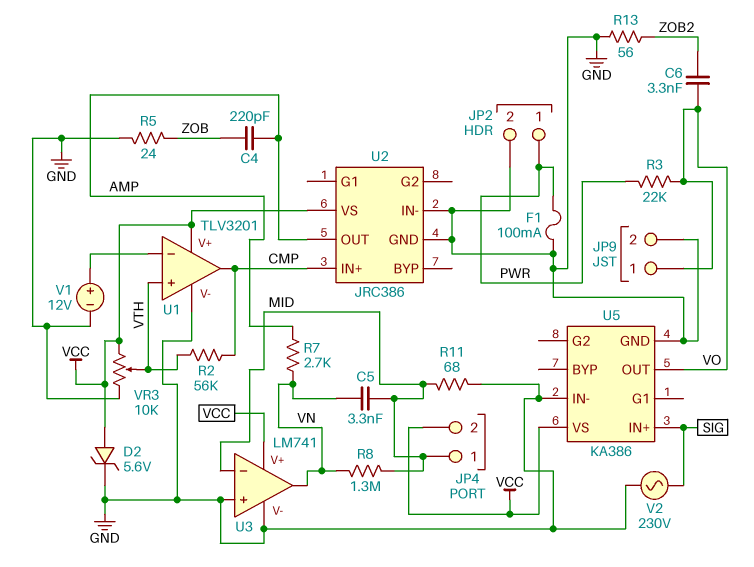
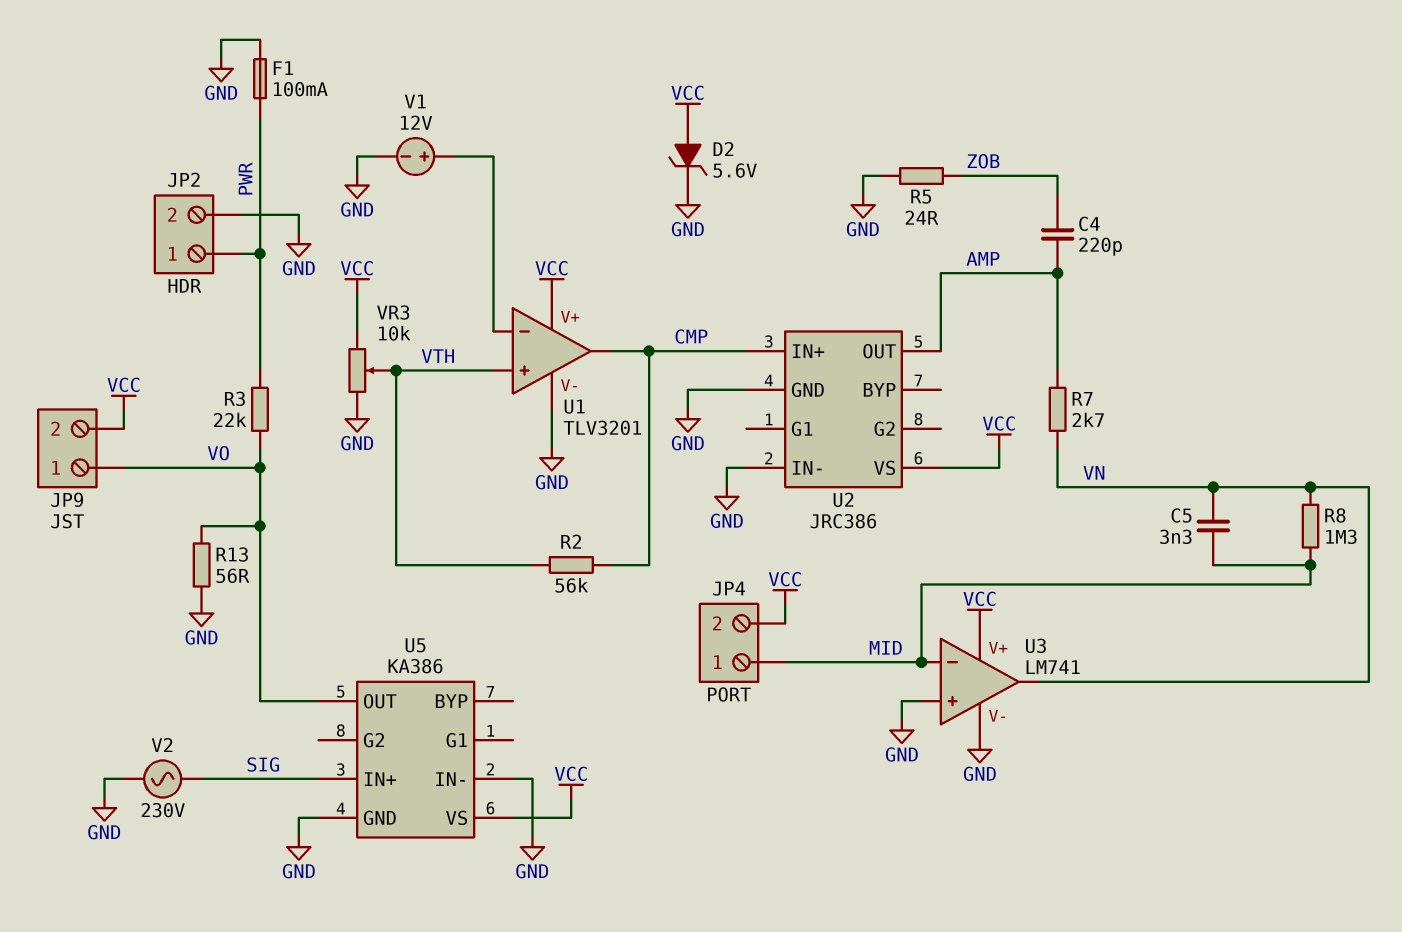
C6: 3.3nF (VO, ZOB2) -> none
JP9 pin 2: GND -> VCC
R11: 68 (GND, MID) -> none
R13: 56 (GND, ZOB2) -> 56 (GND, VO)

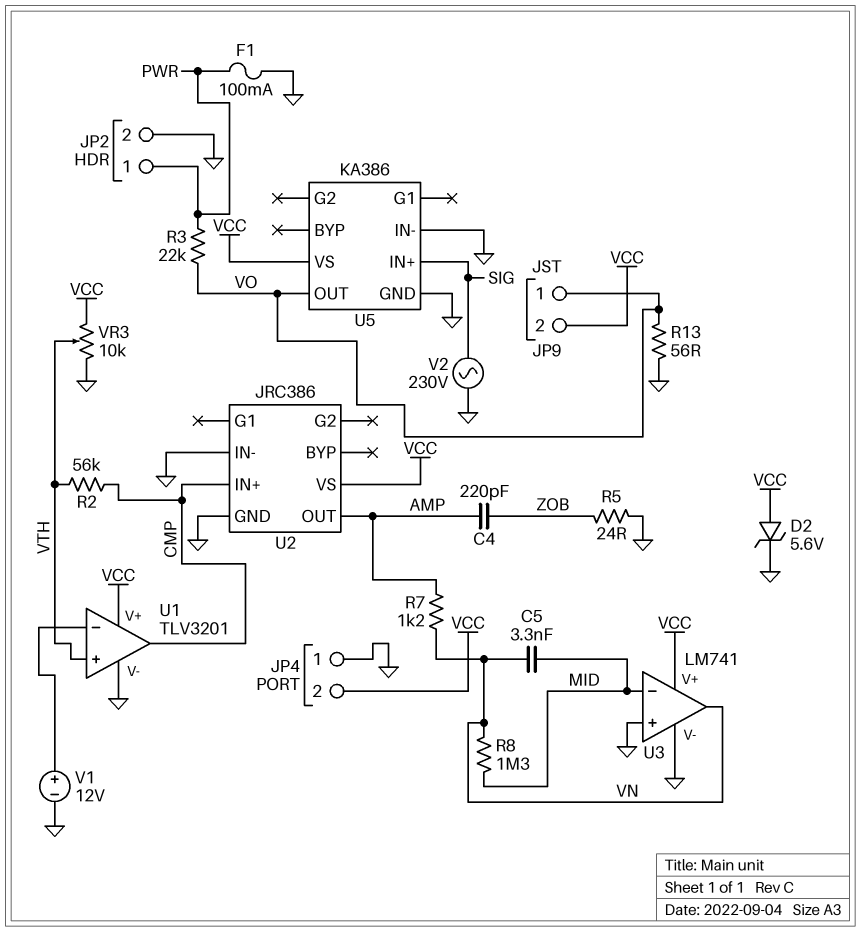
JP4 pin 1: MID -> GND
R7: 2.7k (AMP, VN) -> 1.2k (AMP, VN)

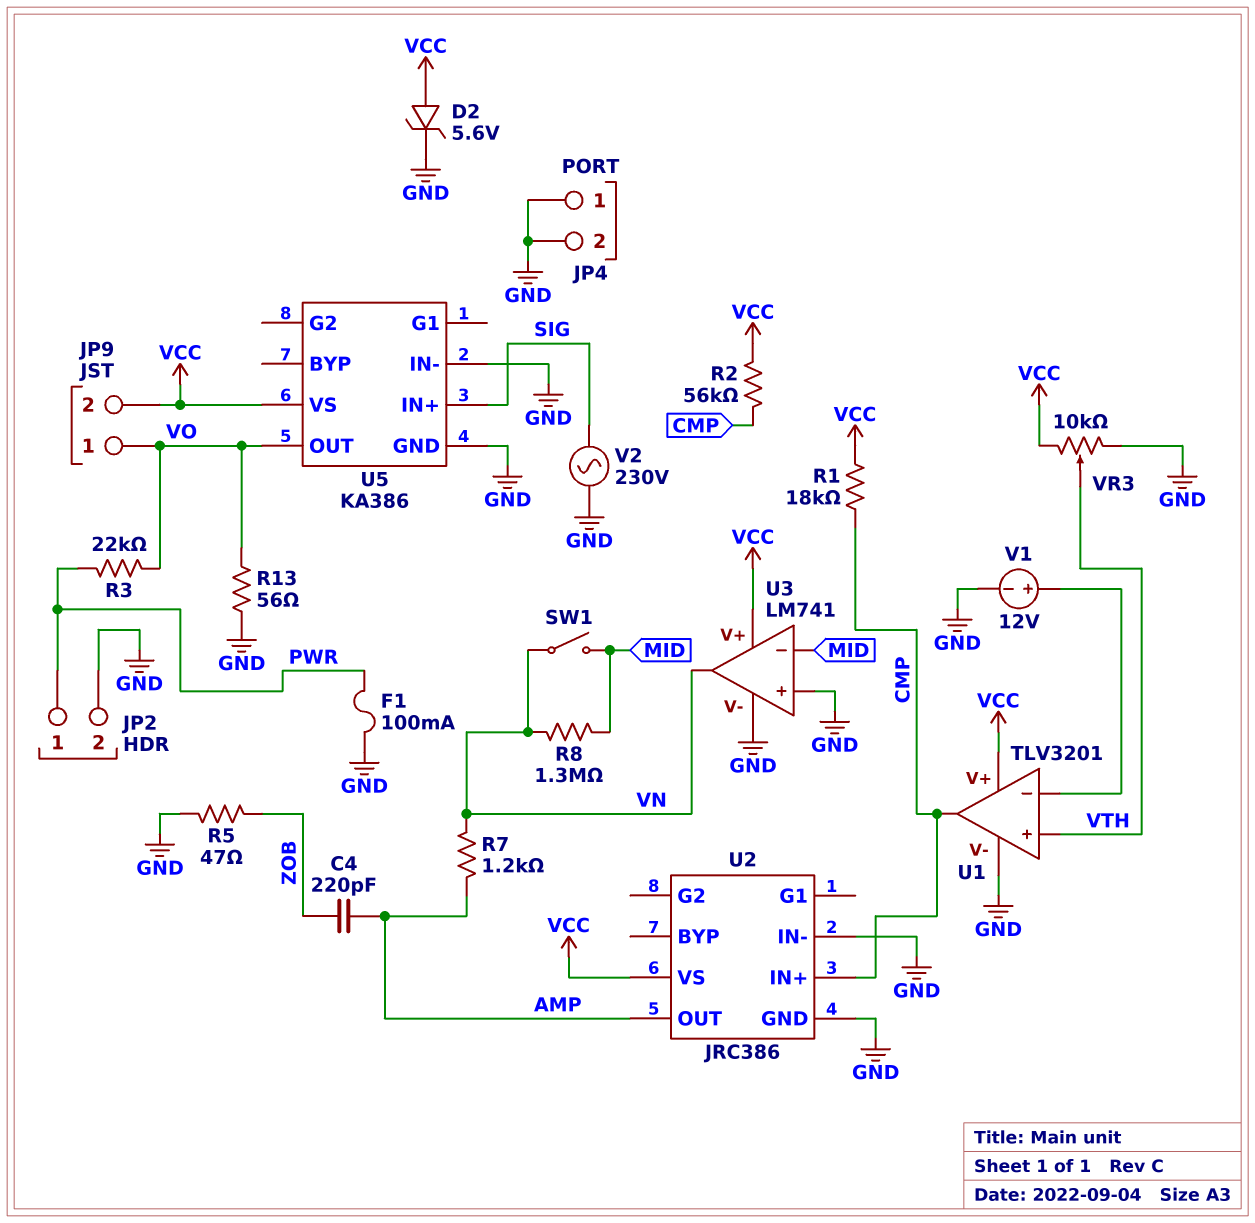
C5: 3.3nF (MID, VN) -> none
JP4 pin 2: VCC -> GND
R1: none -> 18k (CMP, VCC)
R2: 56k (CMP, VTH) -> 56k (CMP, VCC)
R5: 24 (GND, ZOB) -> 47 (GND, ZOB)
SW1: none -> switch (MID, VN)

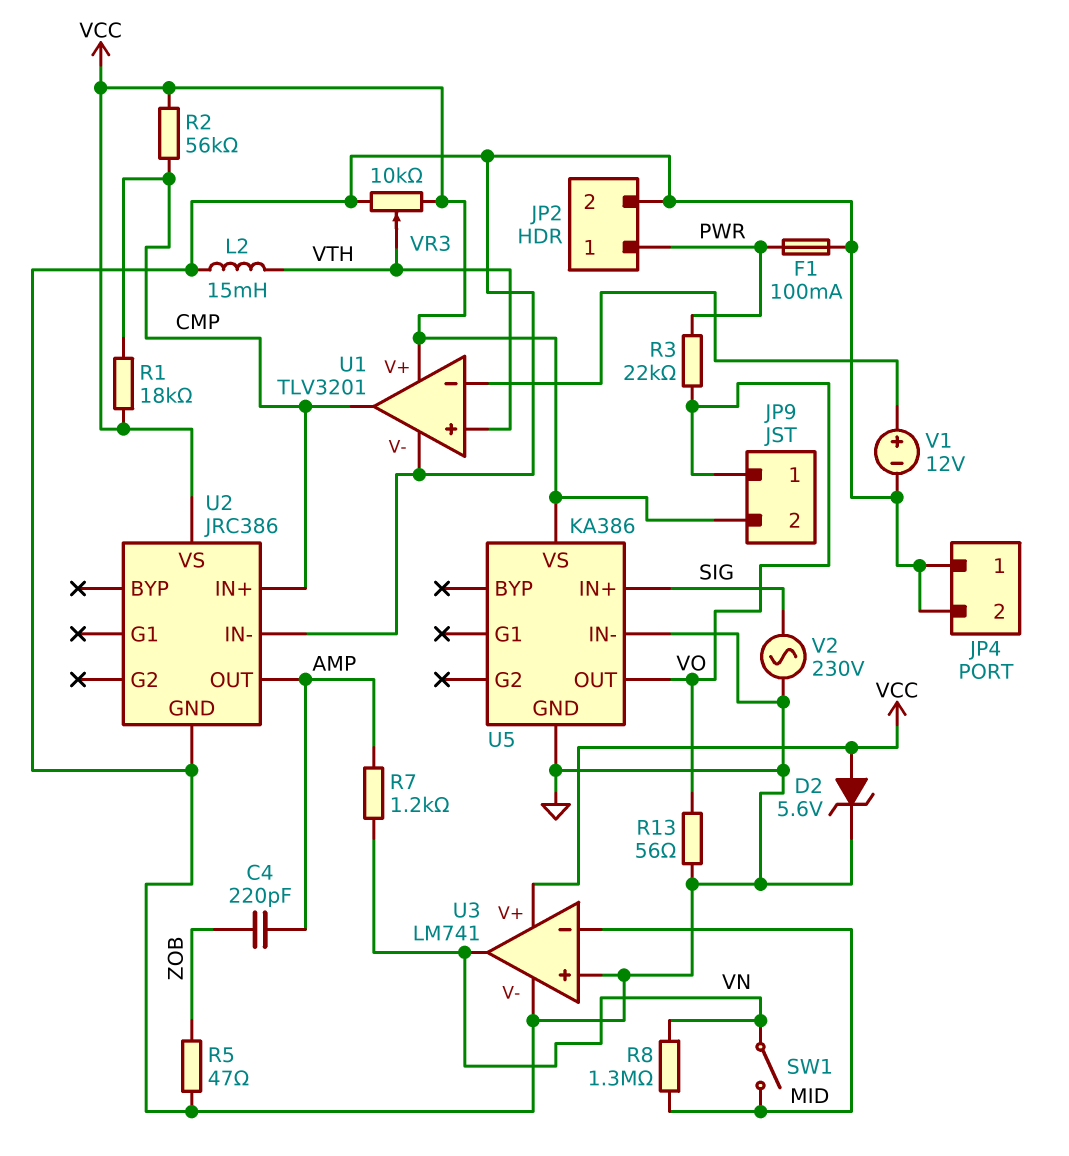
L2: none -> 15mH (GND, VTH)

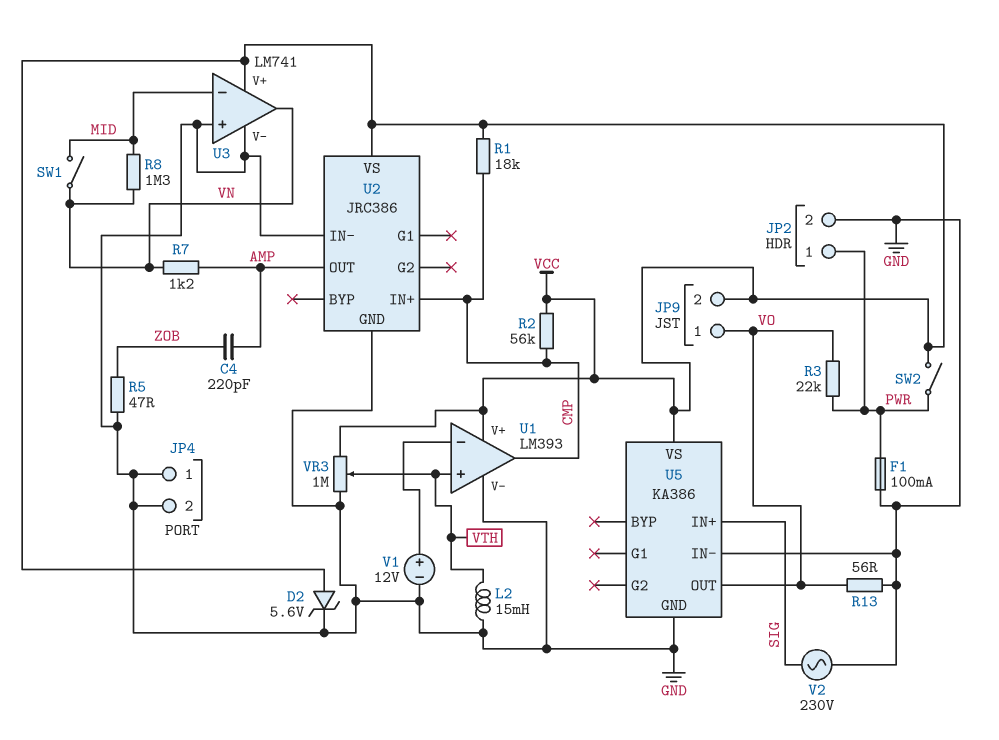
SW2: none -> switch (PWR, VCC)
U1: TLV3201 -> LM393
VR3: 10k (GND, VCC, wiper VTH) -> 1M (GND, VCC, wiper VTH)

